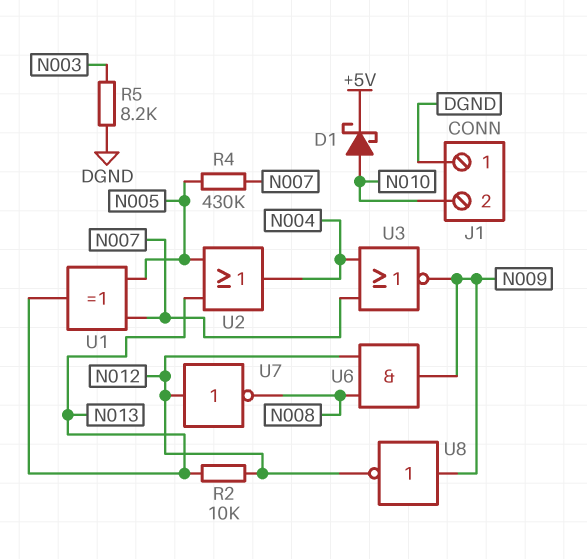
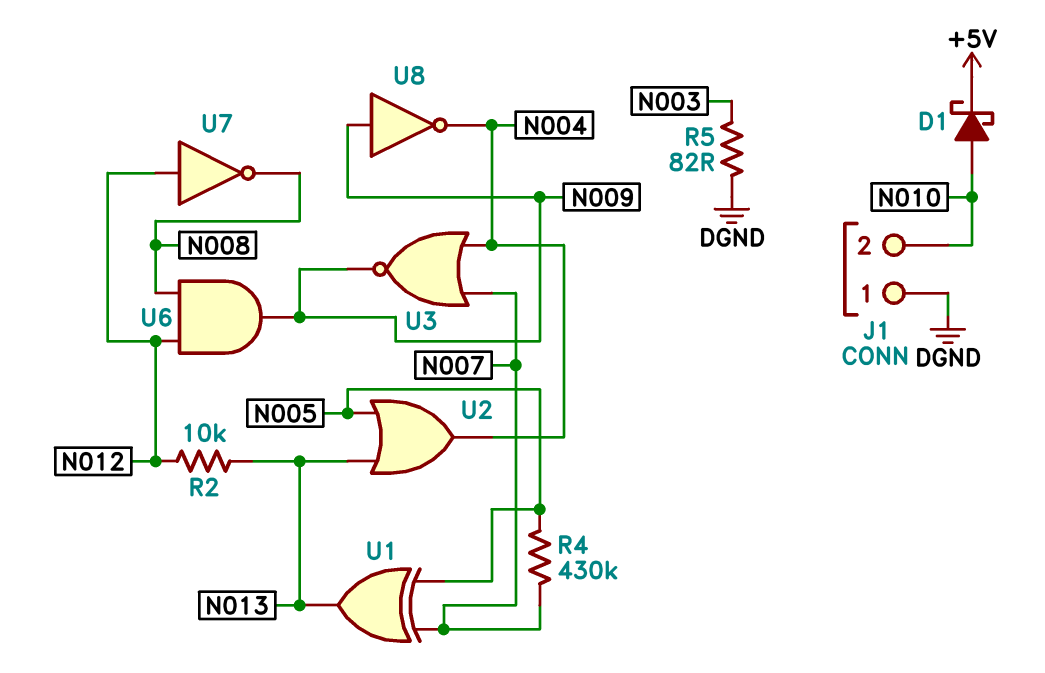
R5: 8.2k (DGND, N003) -> 82 (DGND, N003)
U8: NOT (in N009, out N012) -> NOT (in N009, out N004)

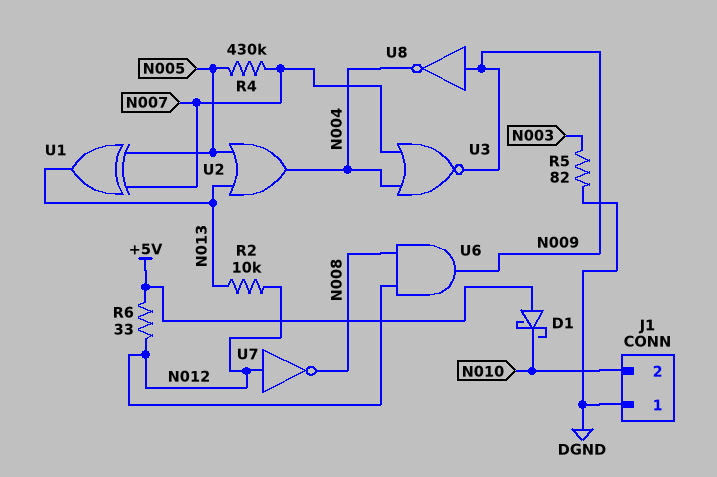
D1: schottky (A N010, K +5V) -> schottky (A +5V, K N010)
R6: none -> 33 (+5V, N012)

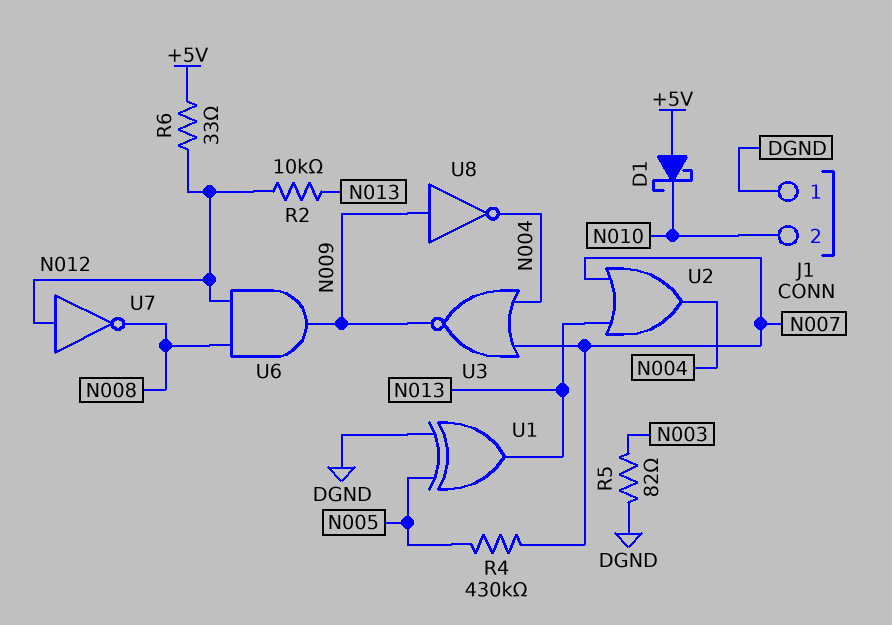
U1: XOR (in N005, in N007, out N013) -> XOR (in DGND, in N005, out N013)
U2: OR (in N005, in N013, out N004) -> OR (in N007, in N013, out N004)

